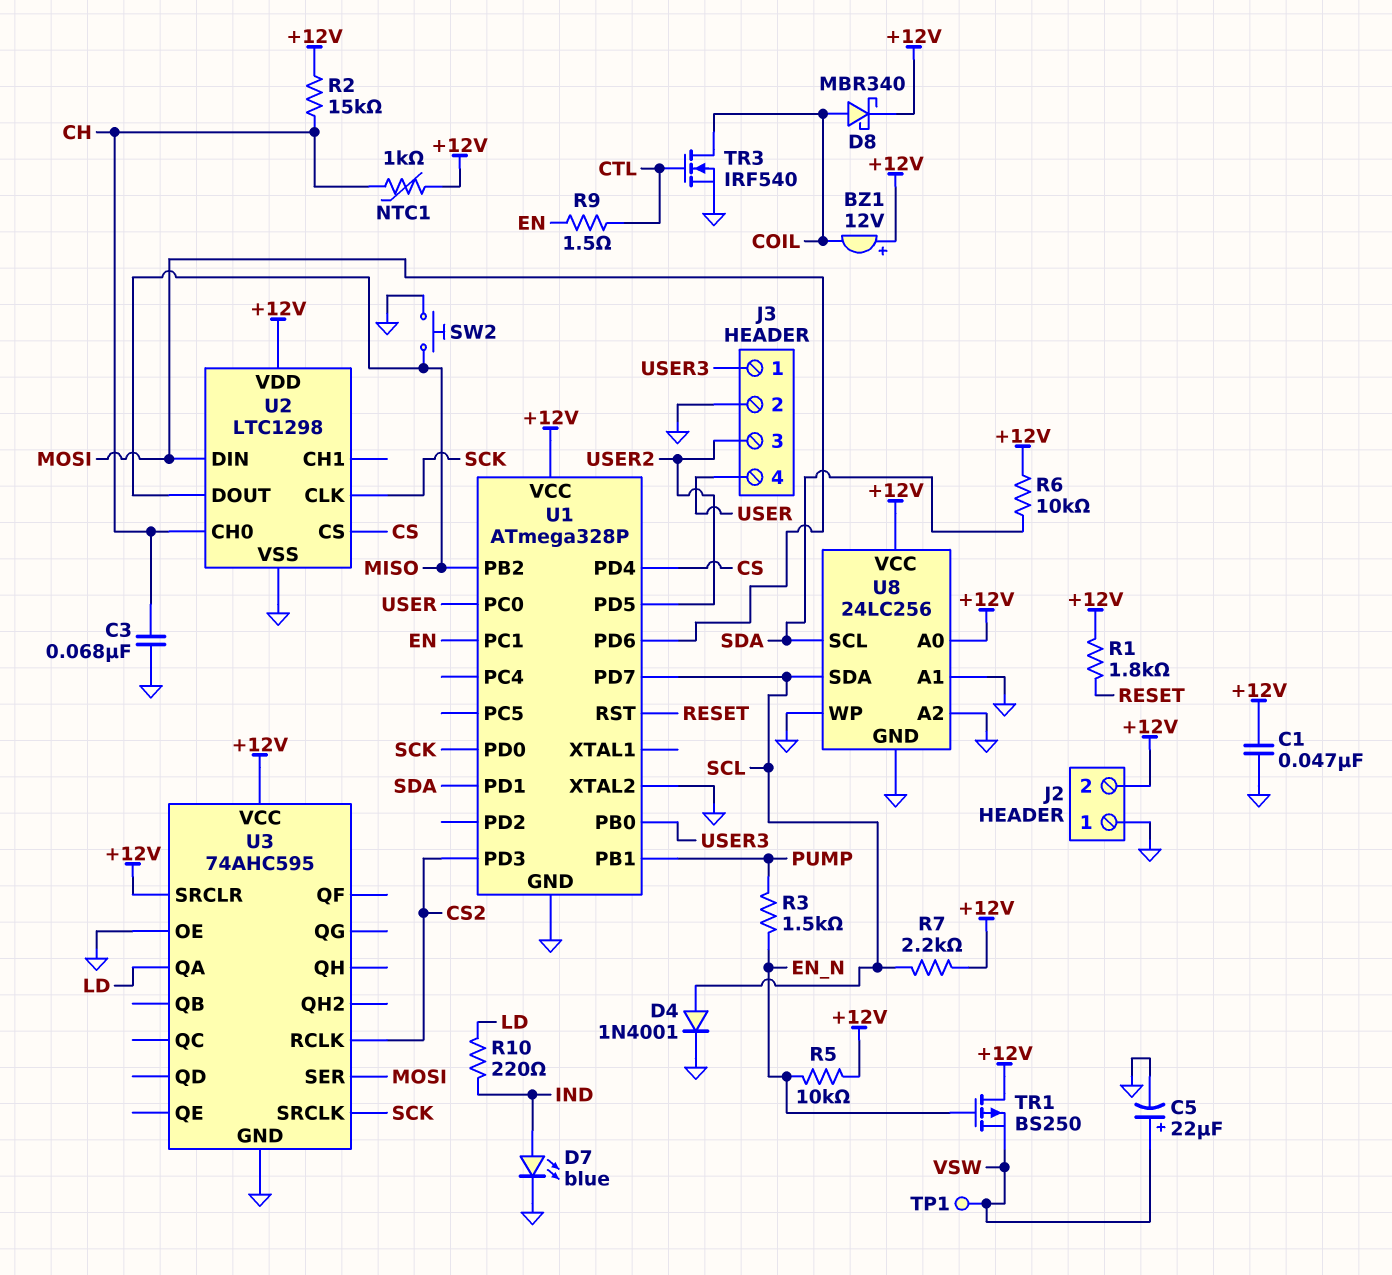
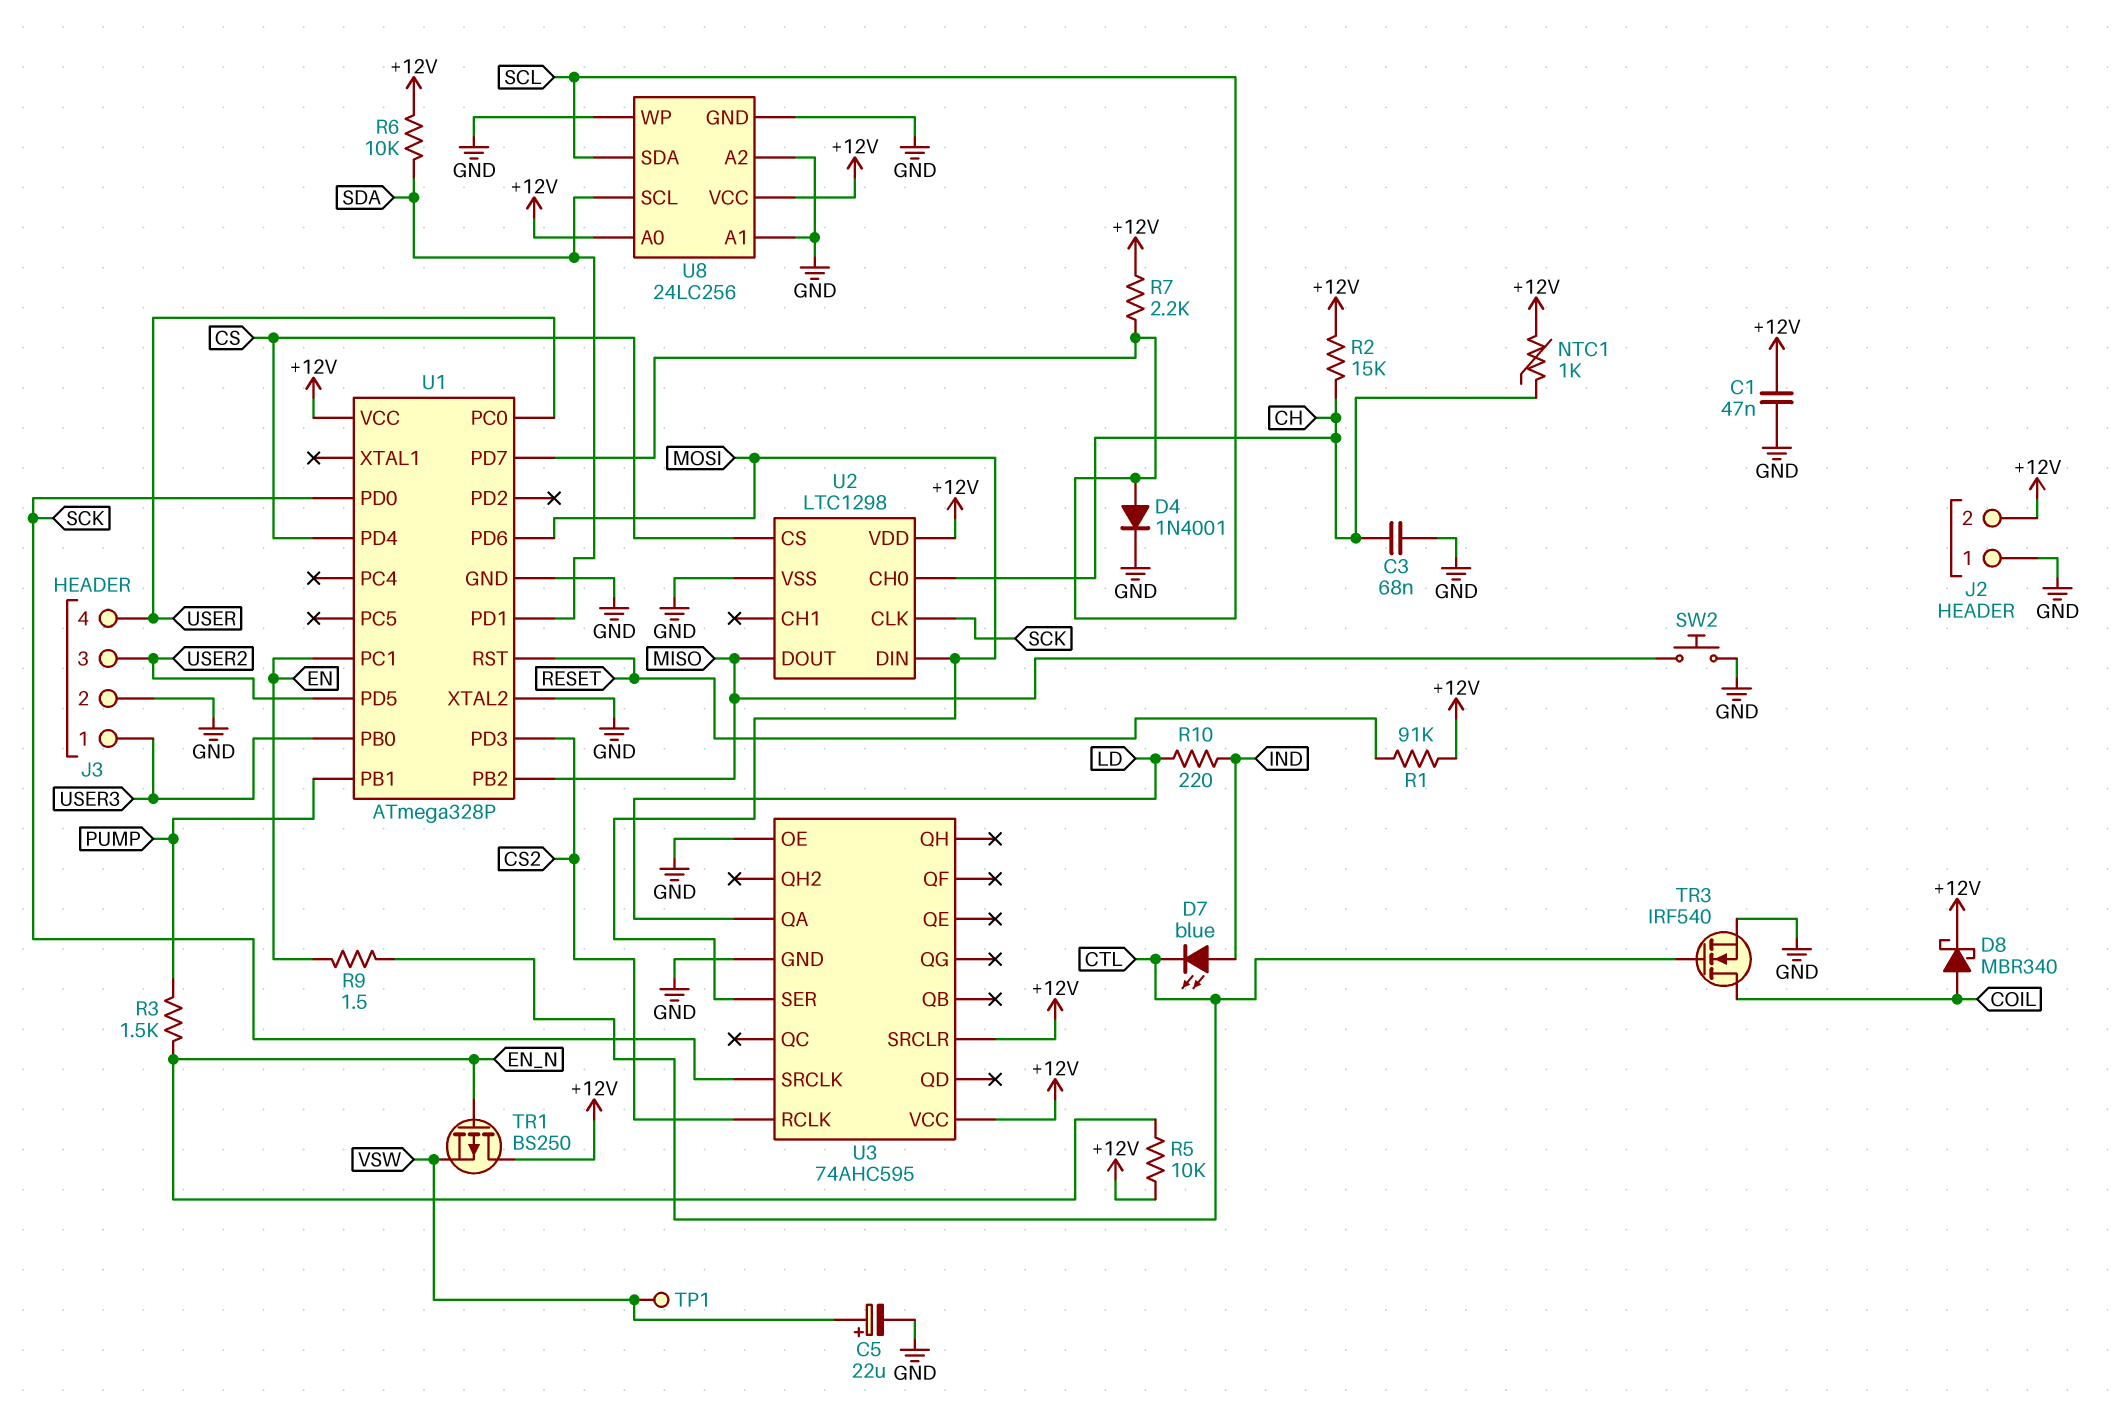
BZ1: buzzer 12V (plus +12V, minus COIL) -> none
D7: LED blue (A IND, K GND) -> LED blue (A IND, K CTL)
R1: 1.8k (+12V, RESET) -> 91k (+12V, RESET)

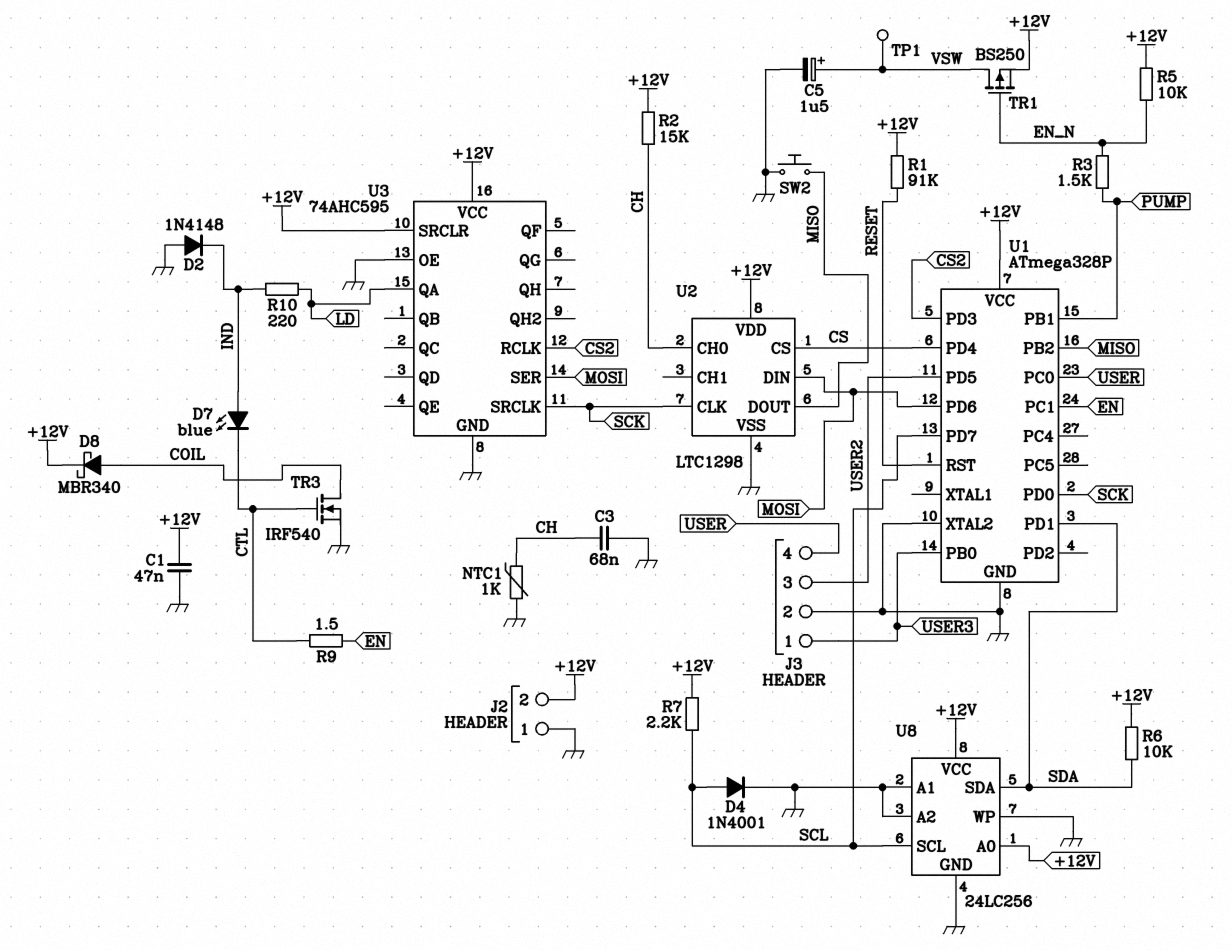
C5: 22uF (plus VSW, minus GND) -> 1.5uF (plus VSW, minus GND)
D2: none -> diode 1N4148 (A GND, K IND)
NTC1: 1k (+12V, CH) -> 1k (CH, GND)
TR1: PMOS BS250 (G EN_N, D +12V, S VSW) -> PMOS BS250 (G EN_N, D VSW, S +12V)
U8 pin SCL: SDA -> SCL
U8 pin SDA: SCL -> SDA

